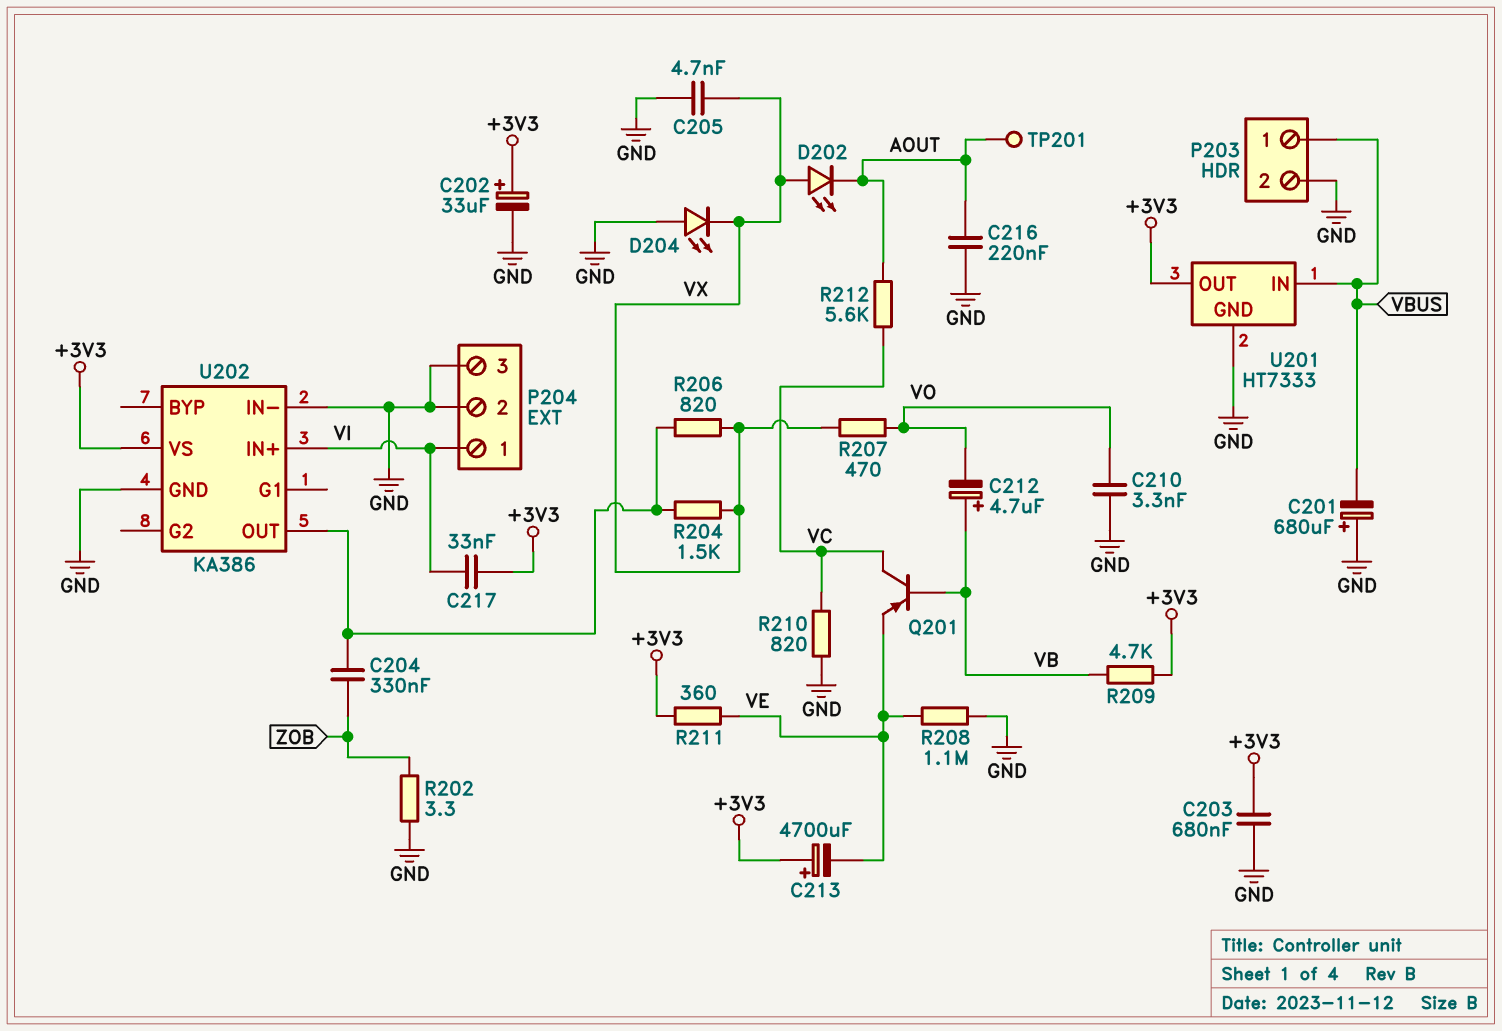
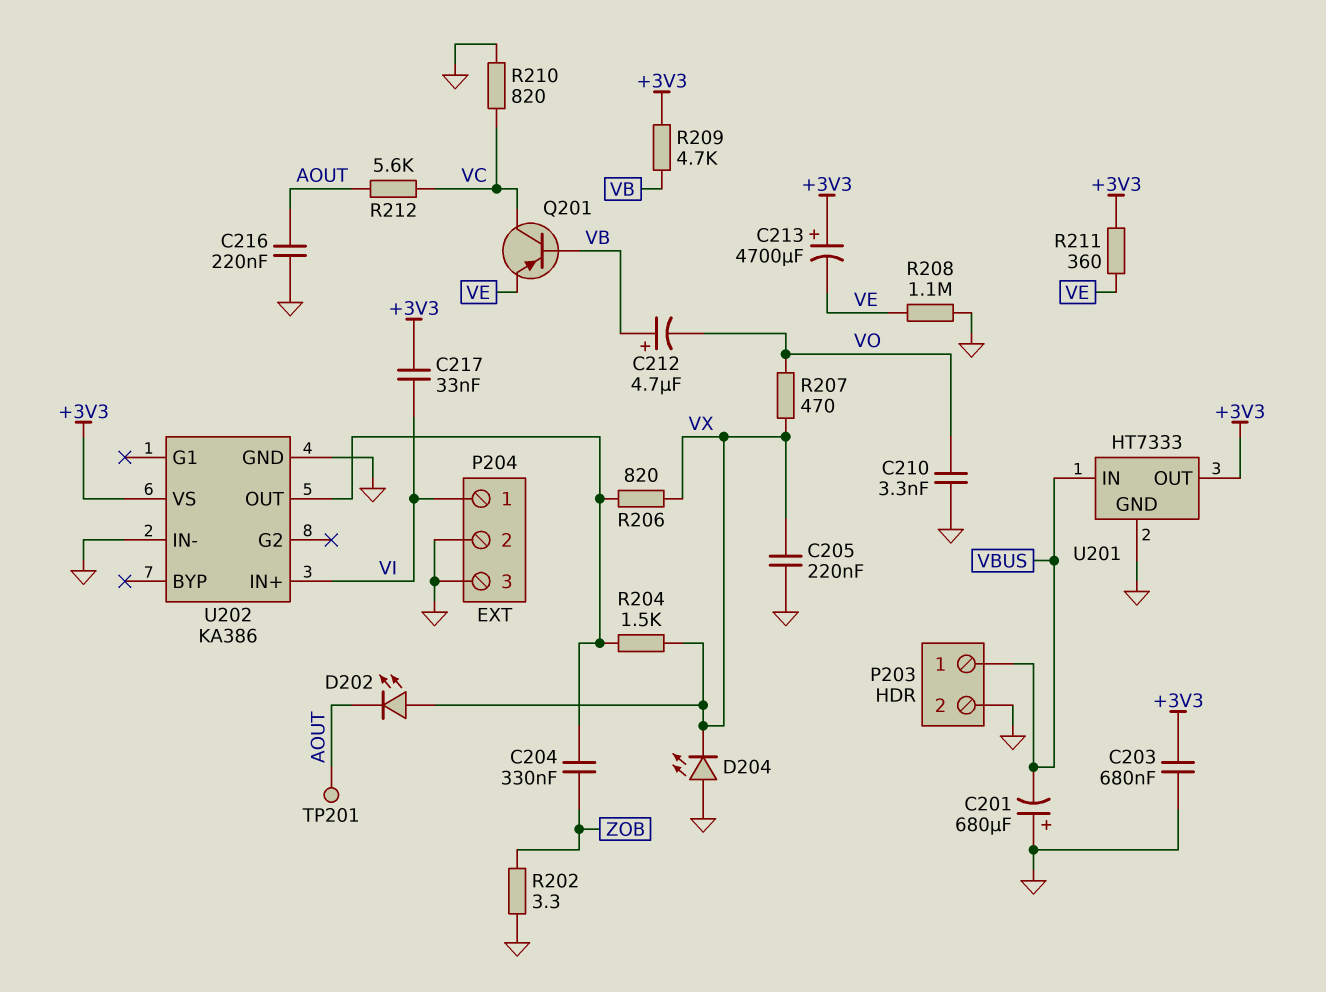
C202: 33uF (plus +3V3, minus GND) -> none
C205: 4.7nF (GND, VX) -> 220nF (GND, VX)

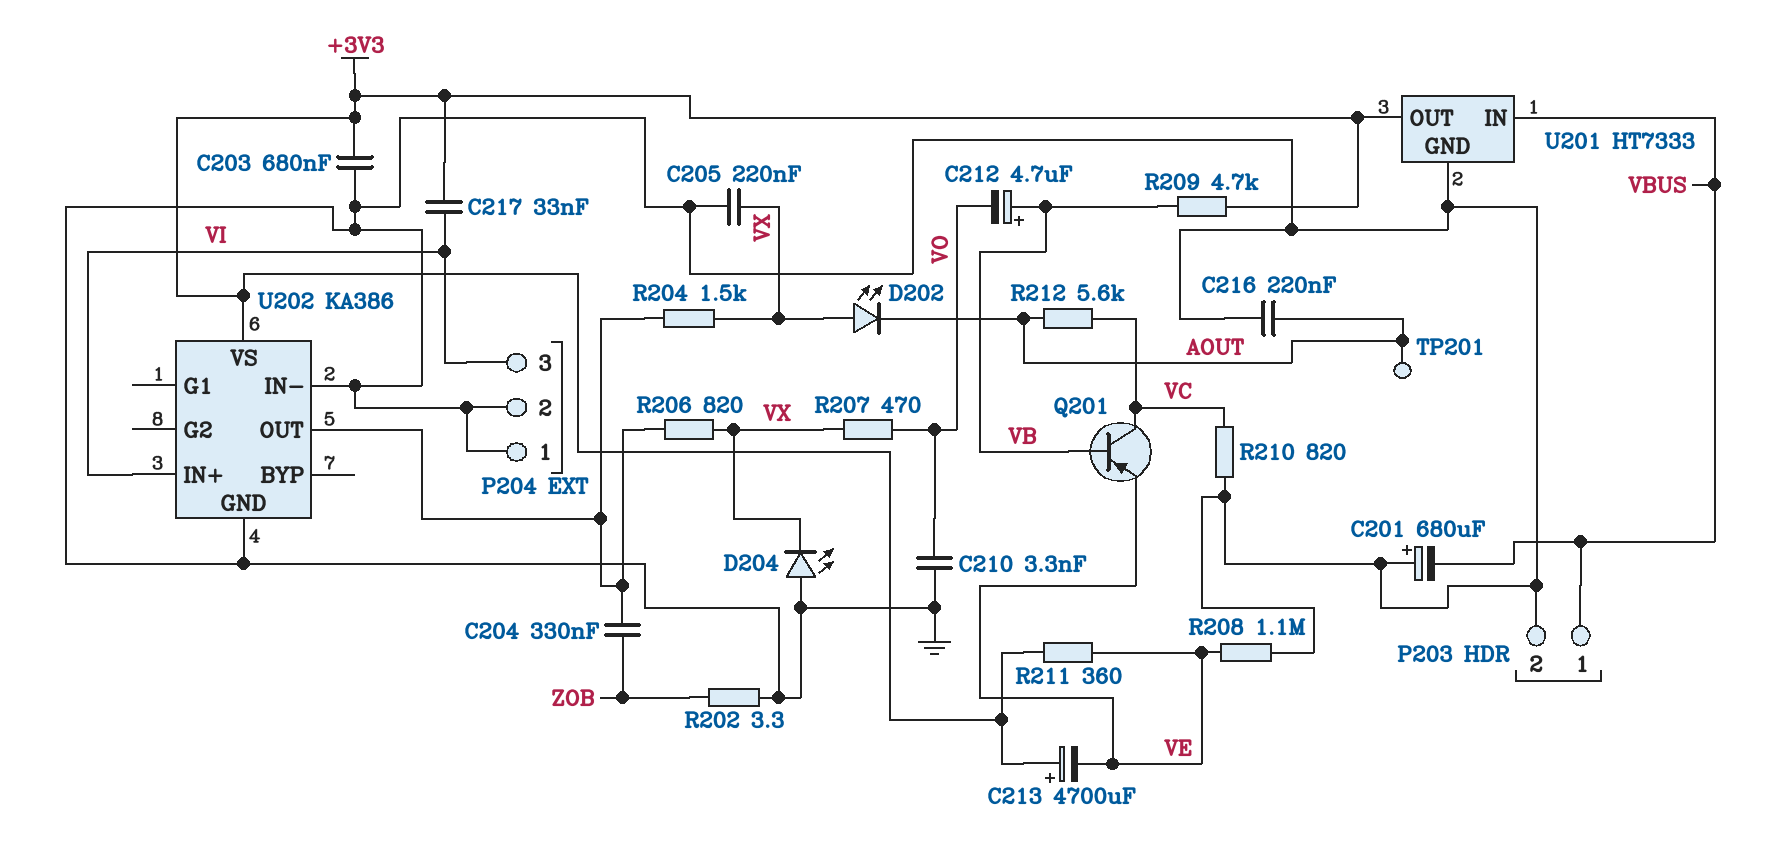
P204 pin 1: VI -> GND
P204 pin 3: GND -> VI

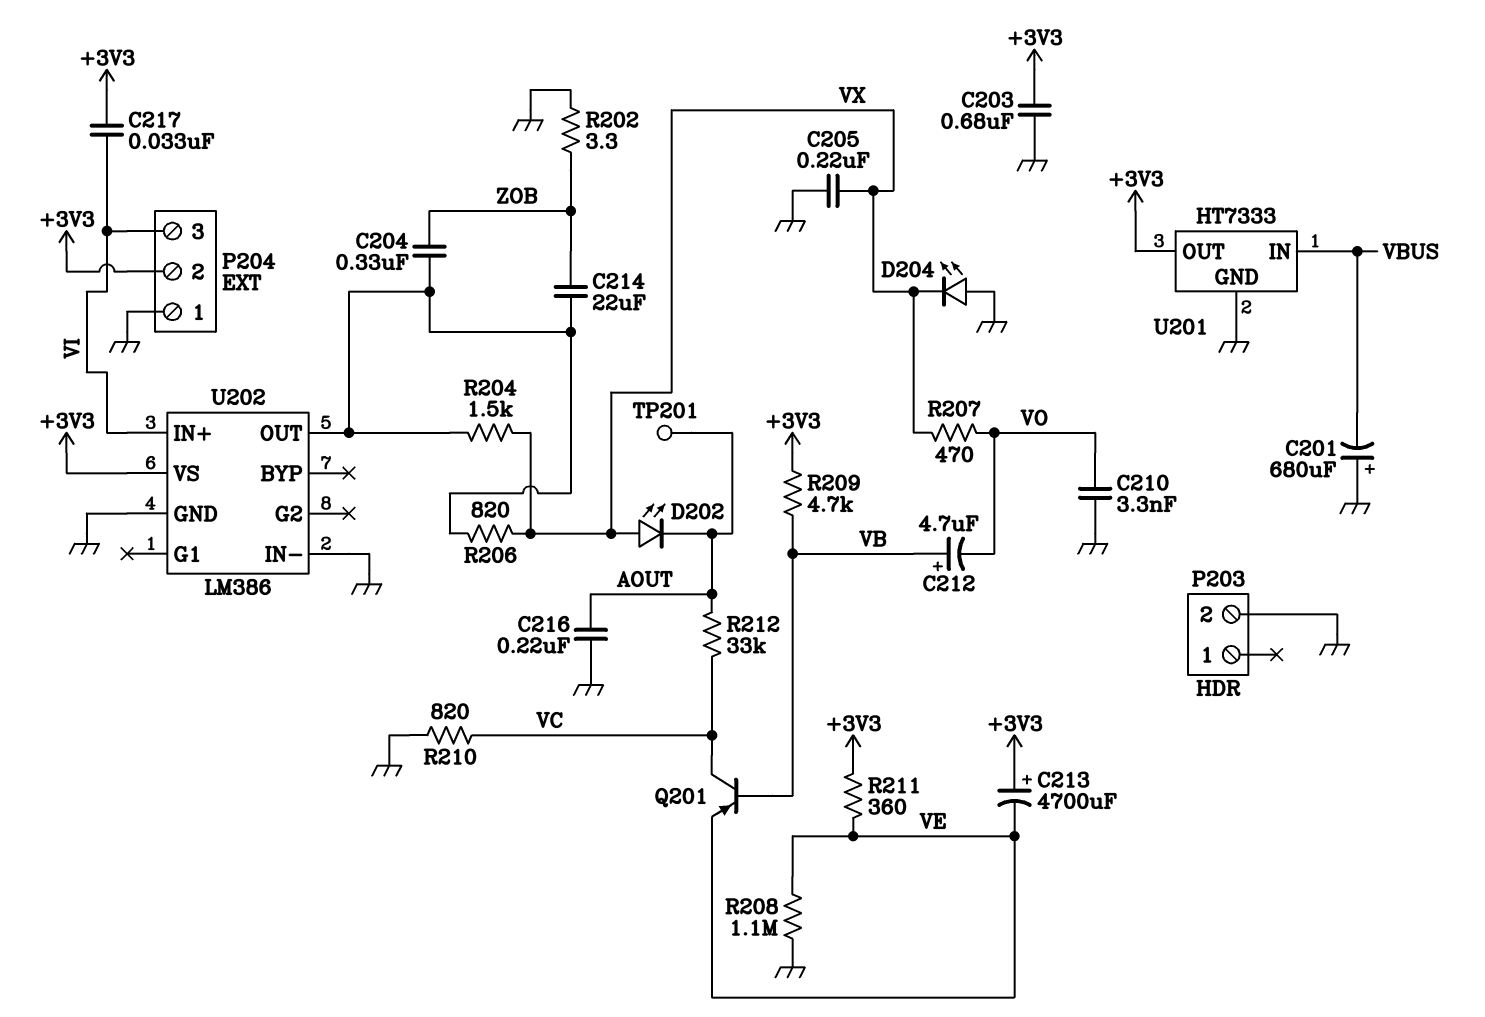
C214: none -> 22uF (U202/OUT, ZOB)
P203 pin 1: VBUS -> none
P204 pin 2: GND -> +3V3
R212: 5.6k (AOUT, VC) -> 33k (AOUT, VC)
U202: KA386 -> LM386

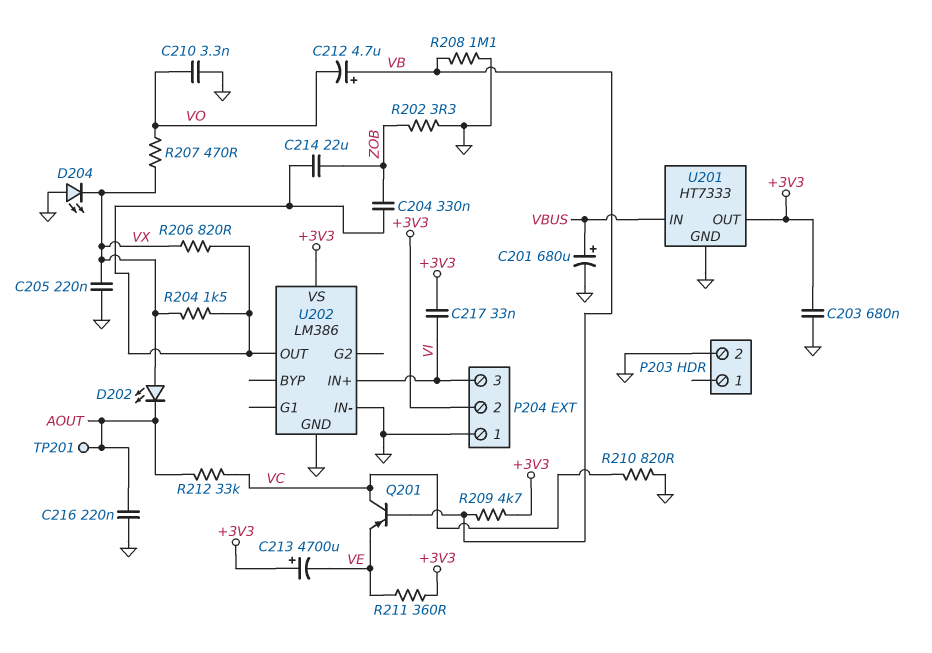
C201: 680uF (plus GND, minus VBUS) -> 680uF (plus VBUS, minus GND)
R208: 1.1M (GND, VE) -> 1.1M (GND, VB)

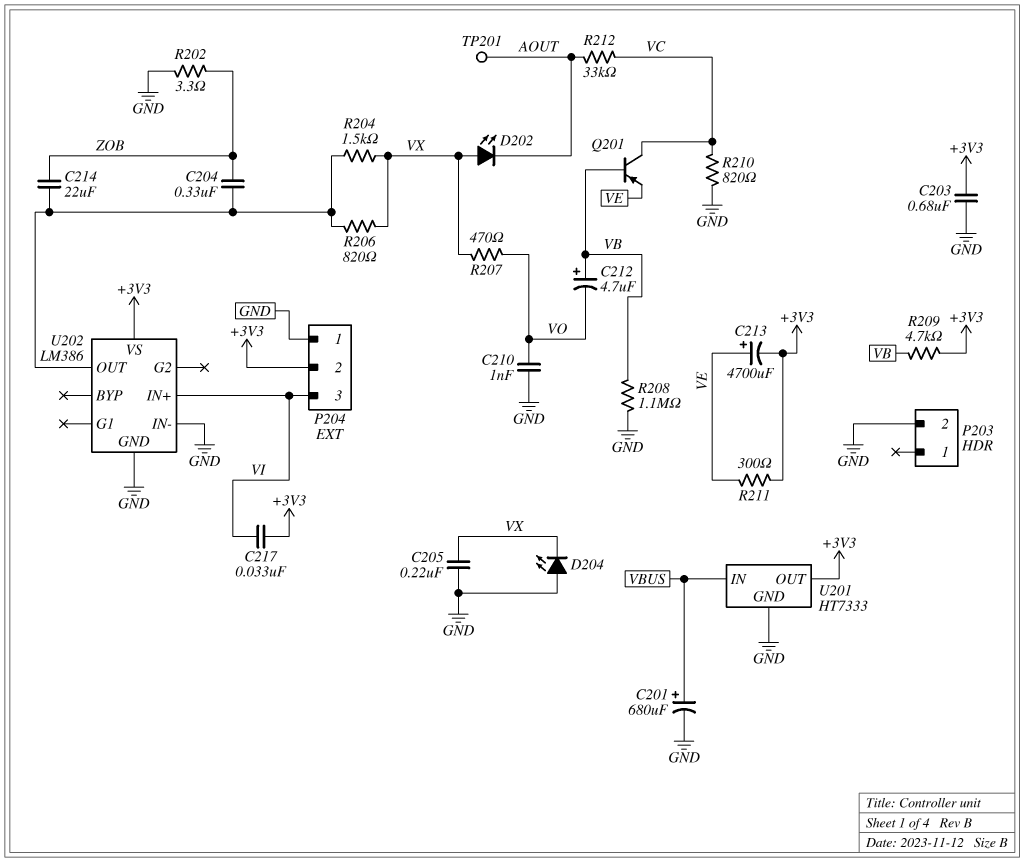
C210: 3.3nF (GND, VO) -> 1nF (GND, VO)
C213: 4700uF (plus +3V3, minus VE) -> 4700uF (plus VE, minus +3V3)
C216: 220nF (AOUT, GND) -> none
R211: 360 (+3V3, VE) -> 300 (+3V3, VE)

